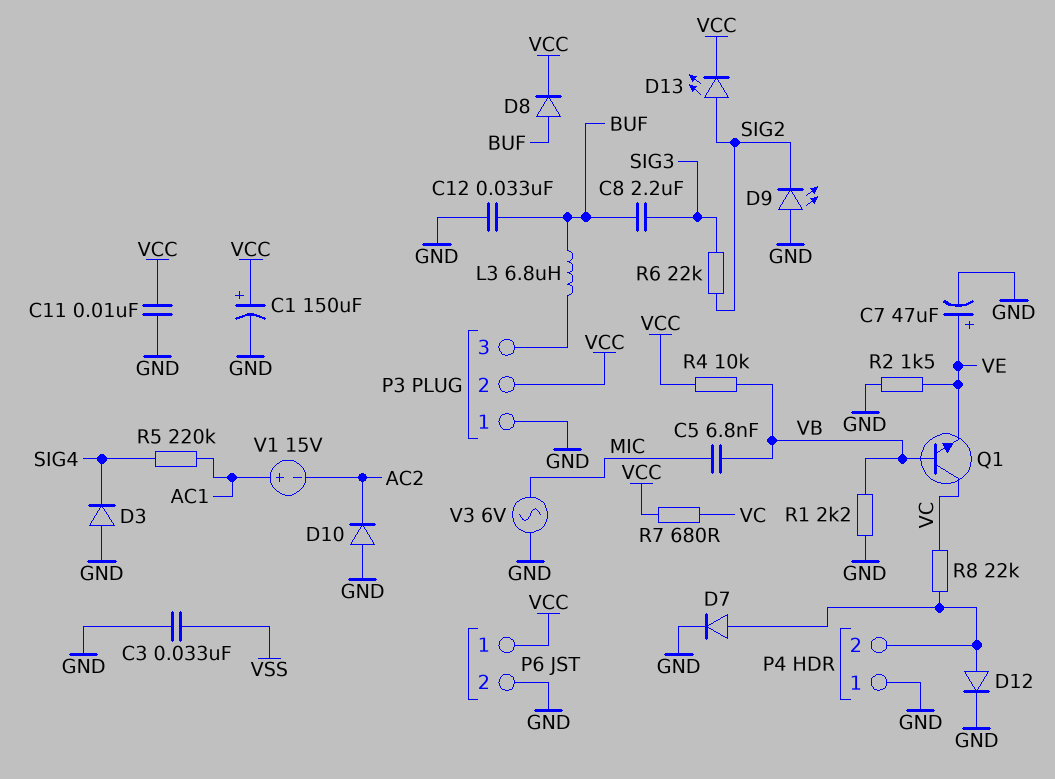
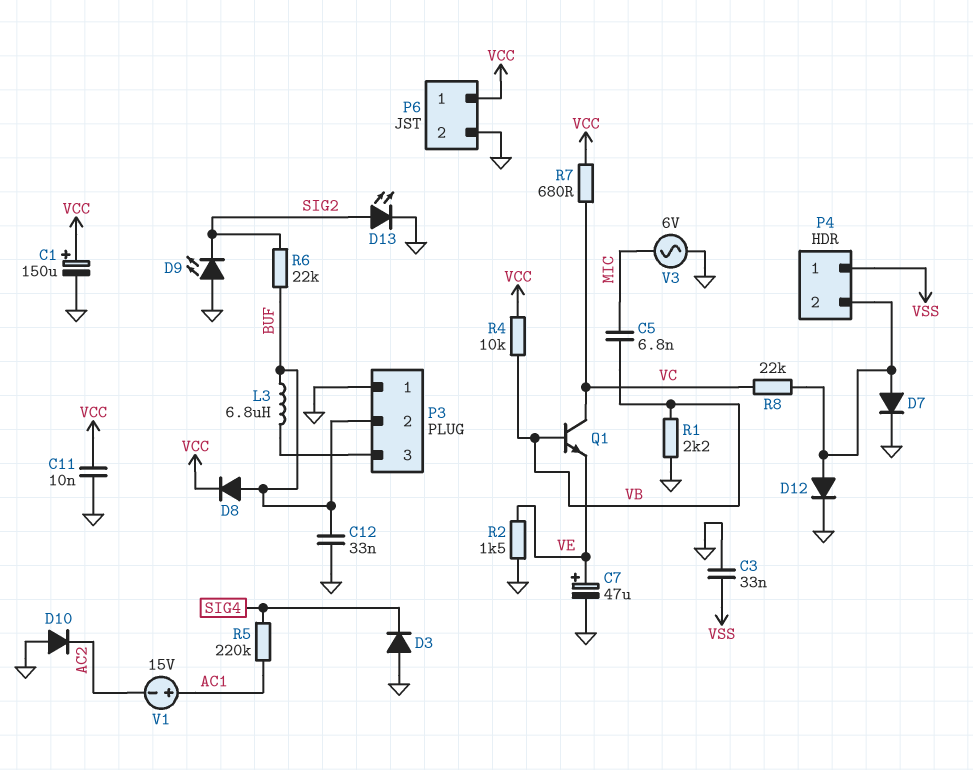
C8: 2.2uF (BUF, SIG3) -> none
D13: LED (A SIG2, K VCC) -> LED (A SIG2, K GND)
P3 pin 2: VCC -> BUF
P4 pin 1: GND -> VSS
R6: 22k (SIG2, SIG3) -> 22k (BUF, SIG2)

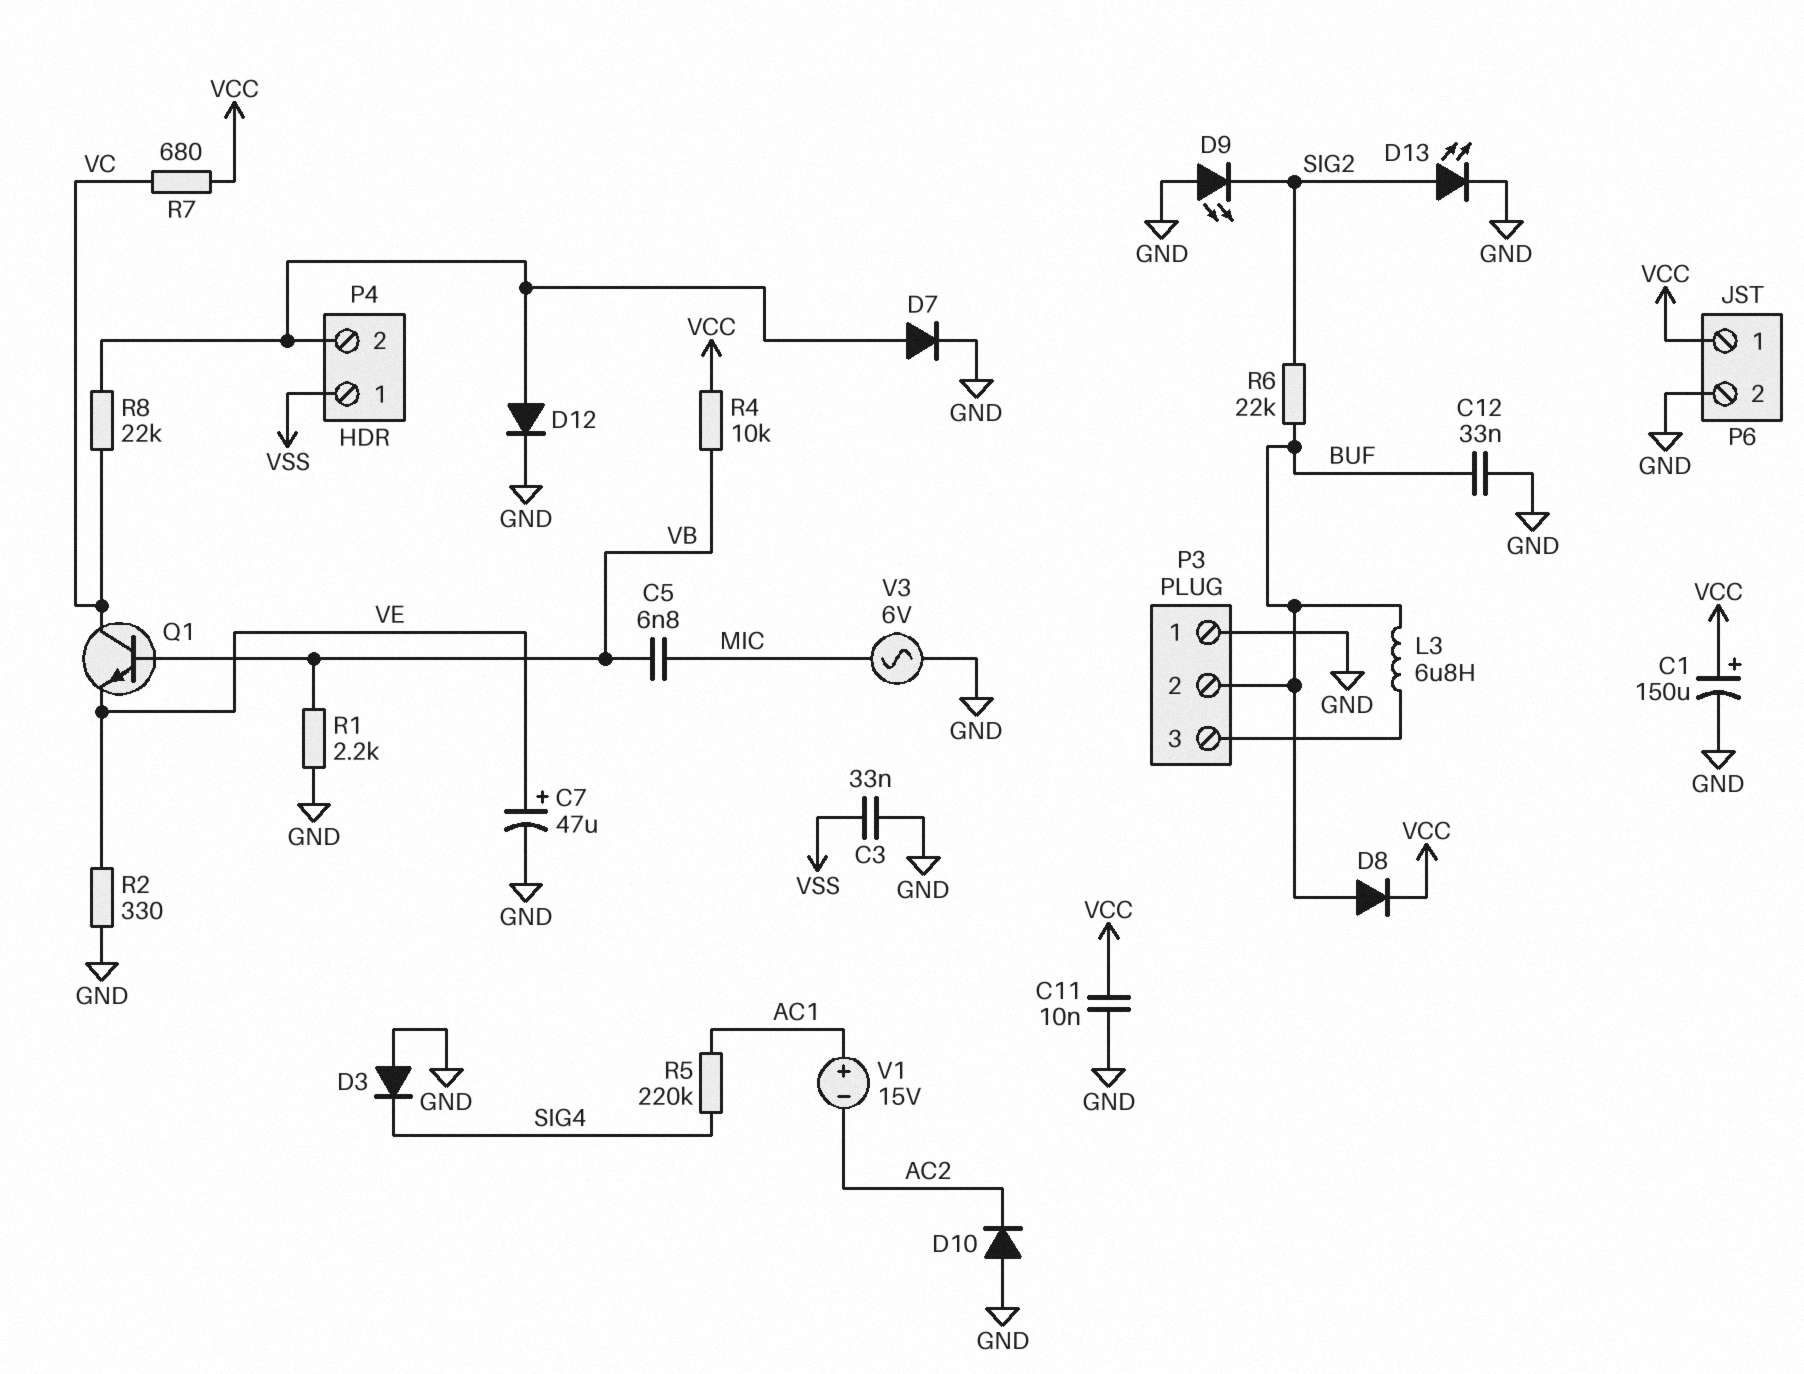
R2: 1.5k (GND, VE) -> 330 (GND, VE)

